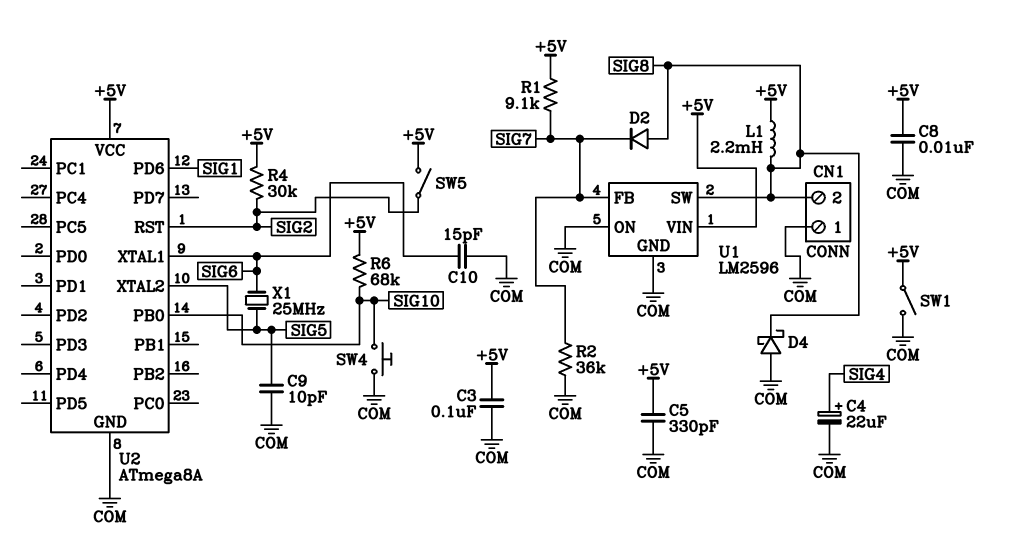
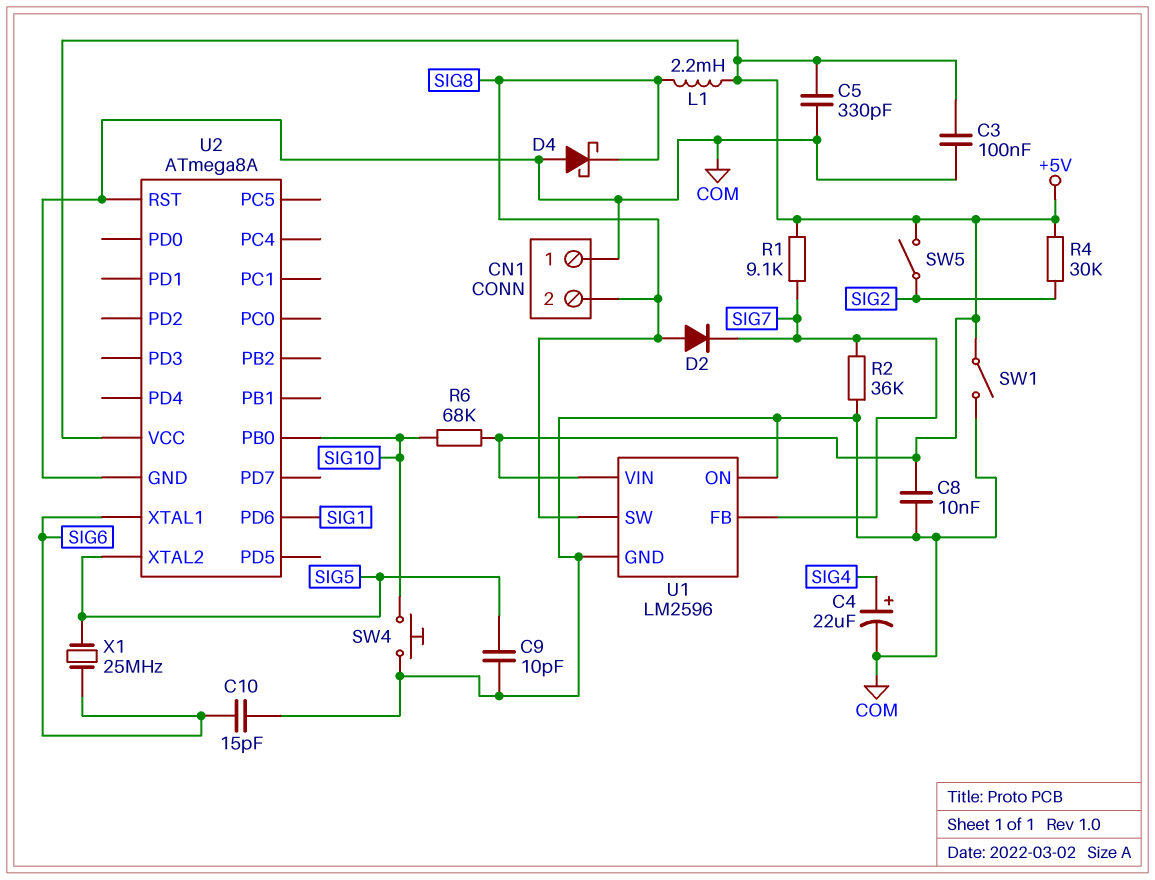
U2 pin RST: SIG2 -> COM

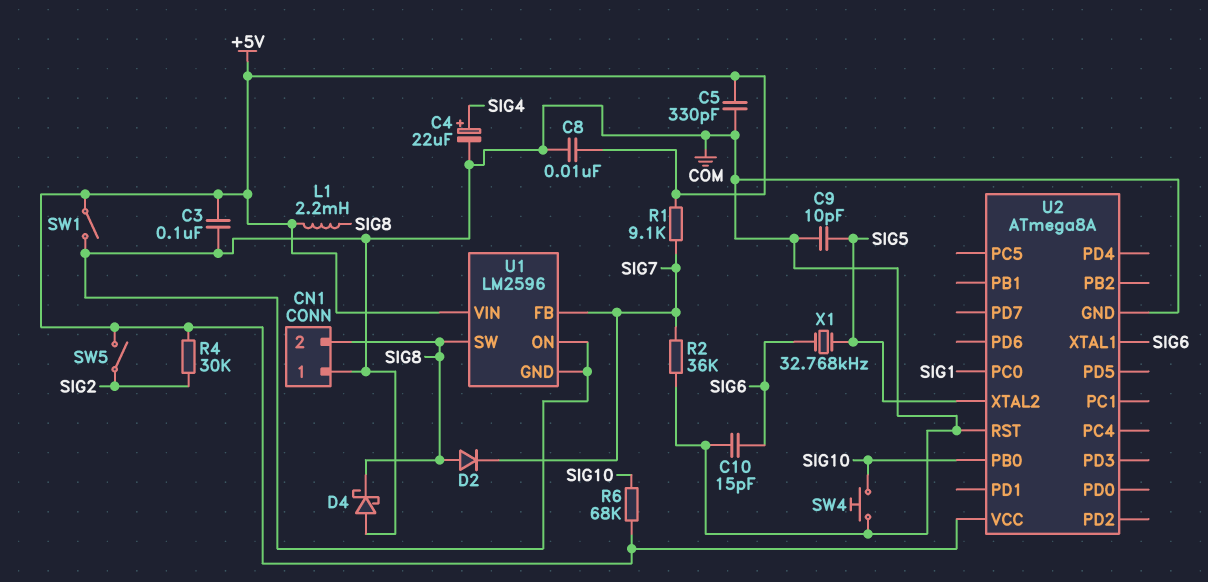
U2 pin PC0: none -> SIG1
U2 pin PD6: SIG1 -> none
X1: 25MHz (SIG5, SIG6) -> 32.768kHz (SIG5, SIG6)

